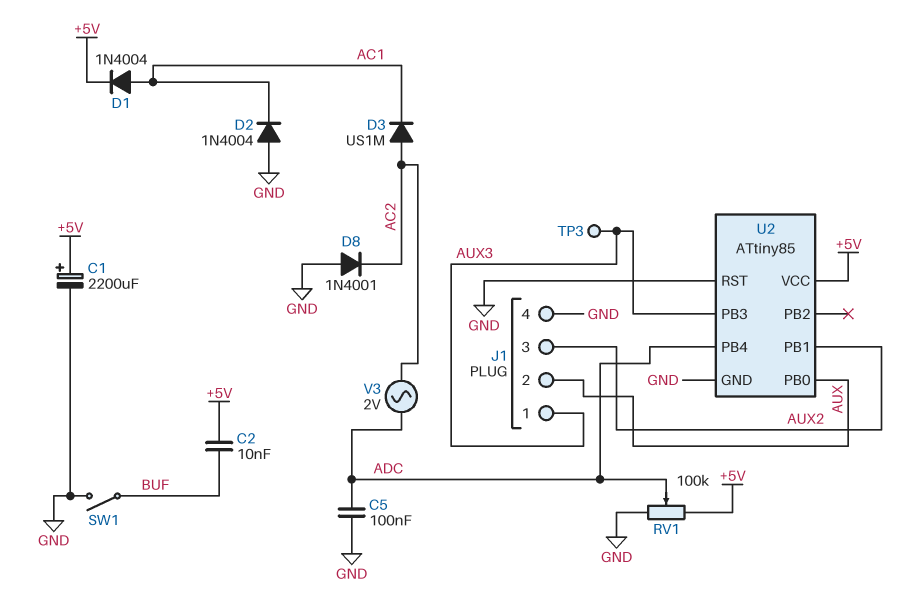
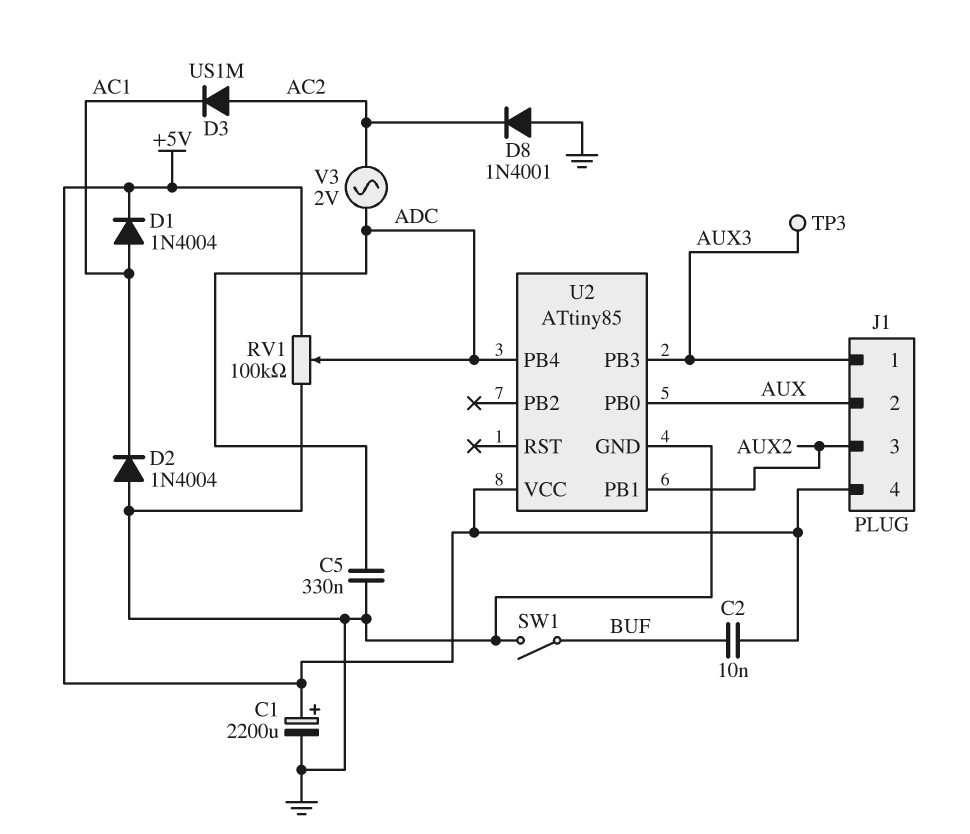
C5: 100nF (ADC, GND) -> 330nF (ADC, GND)
J1 pin 4: GND -> +5V
U2 pin RST: GND -> none

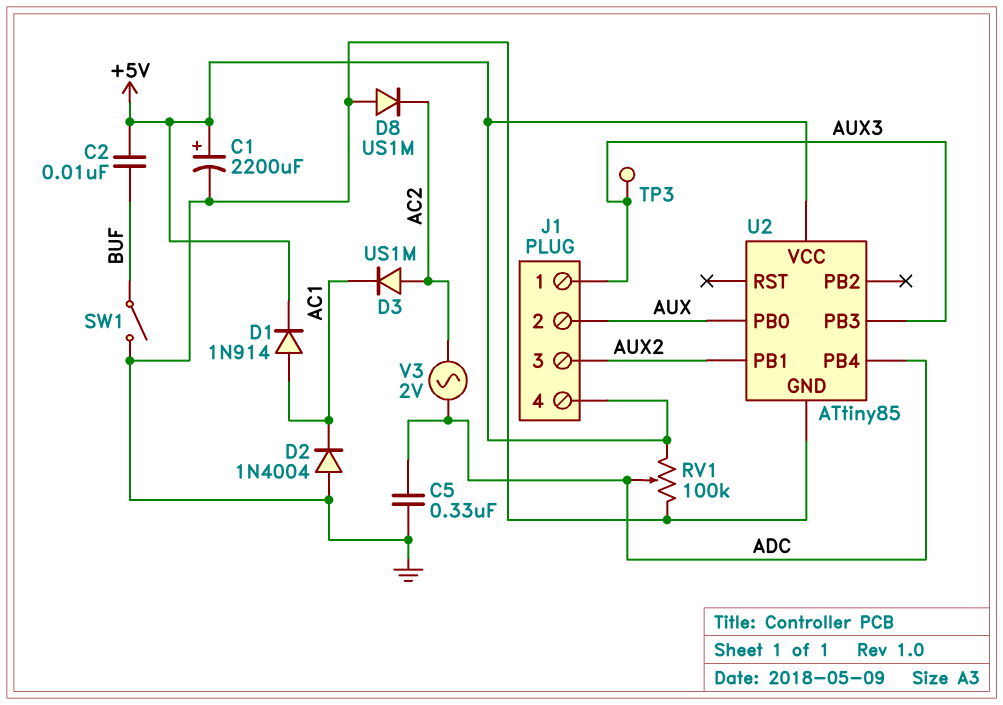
D1: diode 1N4004 (A AC1, K +5V) -> diode 1N914 (A AC1, K +5V)
D8: diode 1N4001 (A GND, K AC2) -> diode US1M (A GND, K AC2)

